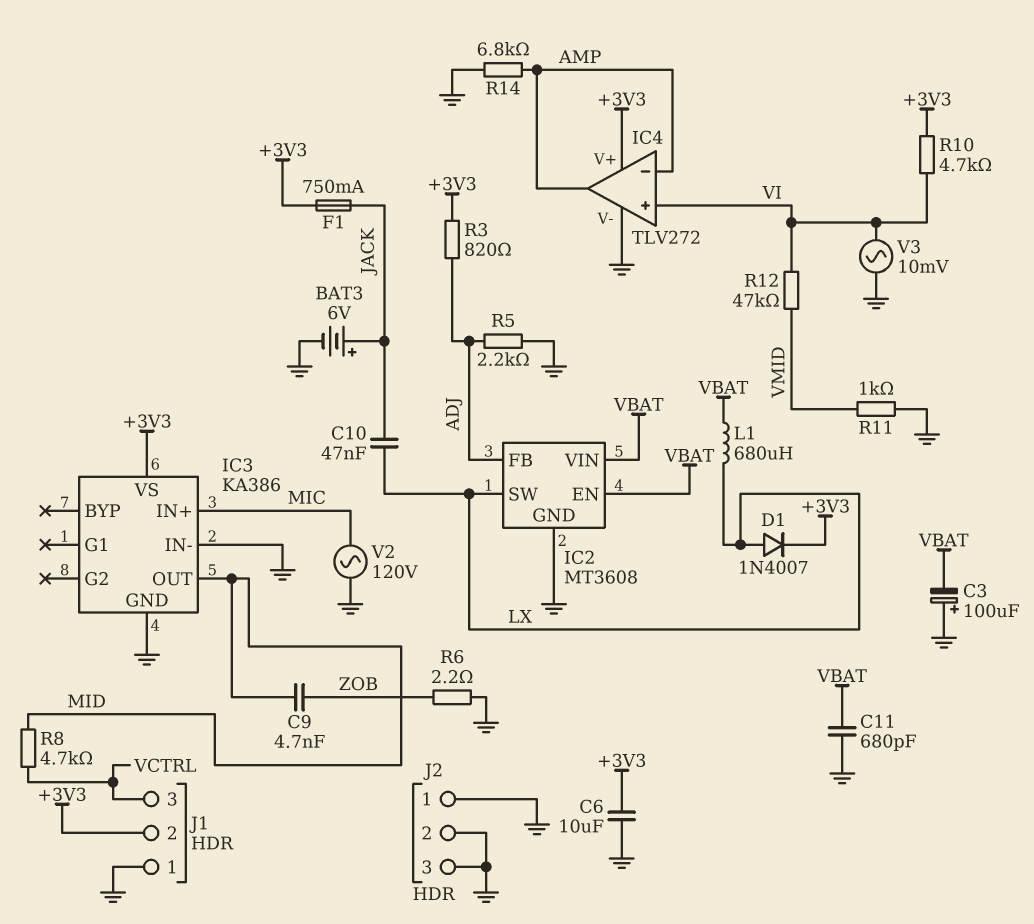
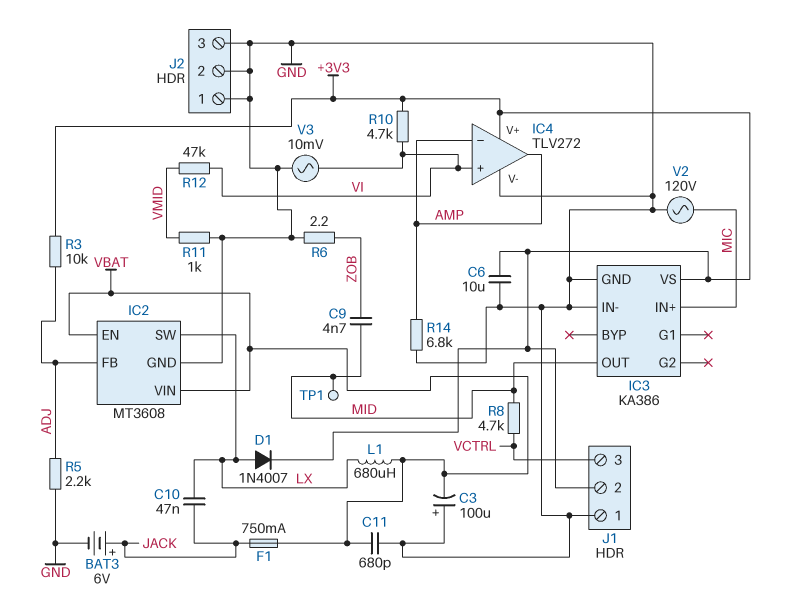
F1: 750mA (+3V3, JACK) -> 750mA (JACK, VBAT)
R3: 820 (+3V3, ADJ) -> 10k (+3V3, ADJ)
TP1: none -> test point (MID)

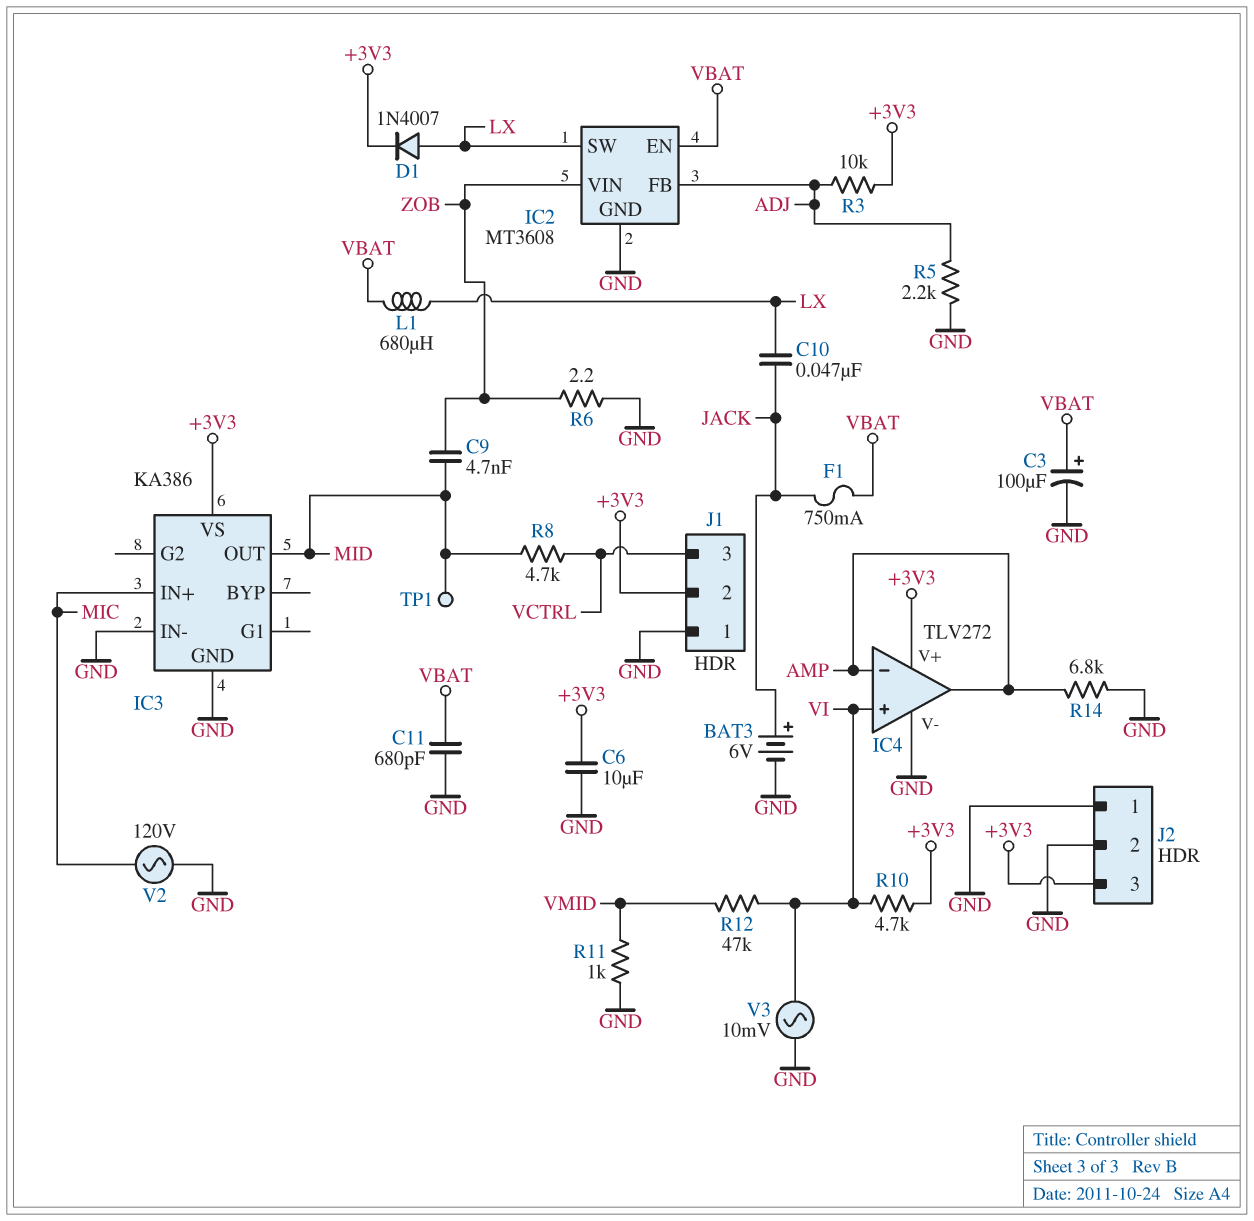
C3: 100uF (plus GND, minus VBAT) -> 100uF (plus VBAT, minus GND)
IC2 pin VIN: VBAT -> ZOB
J2 pin 3: GND -> +3V3

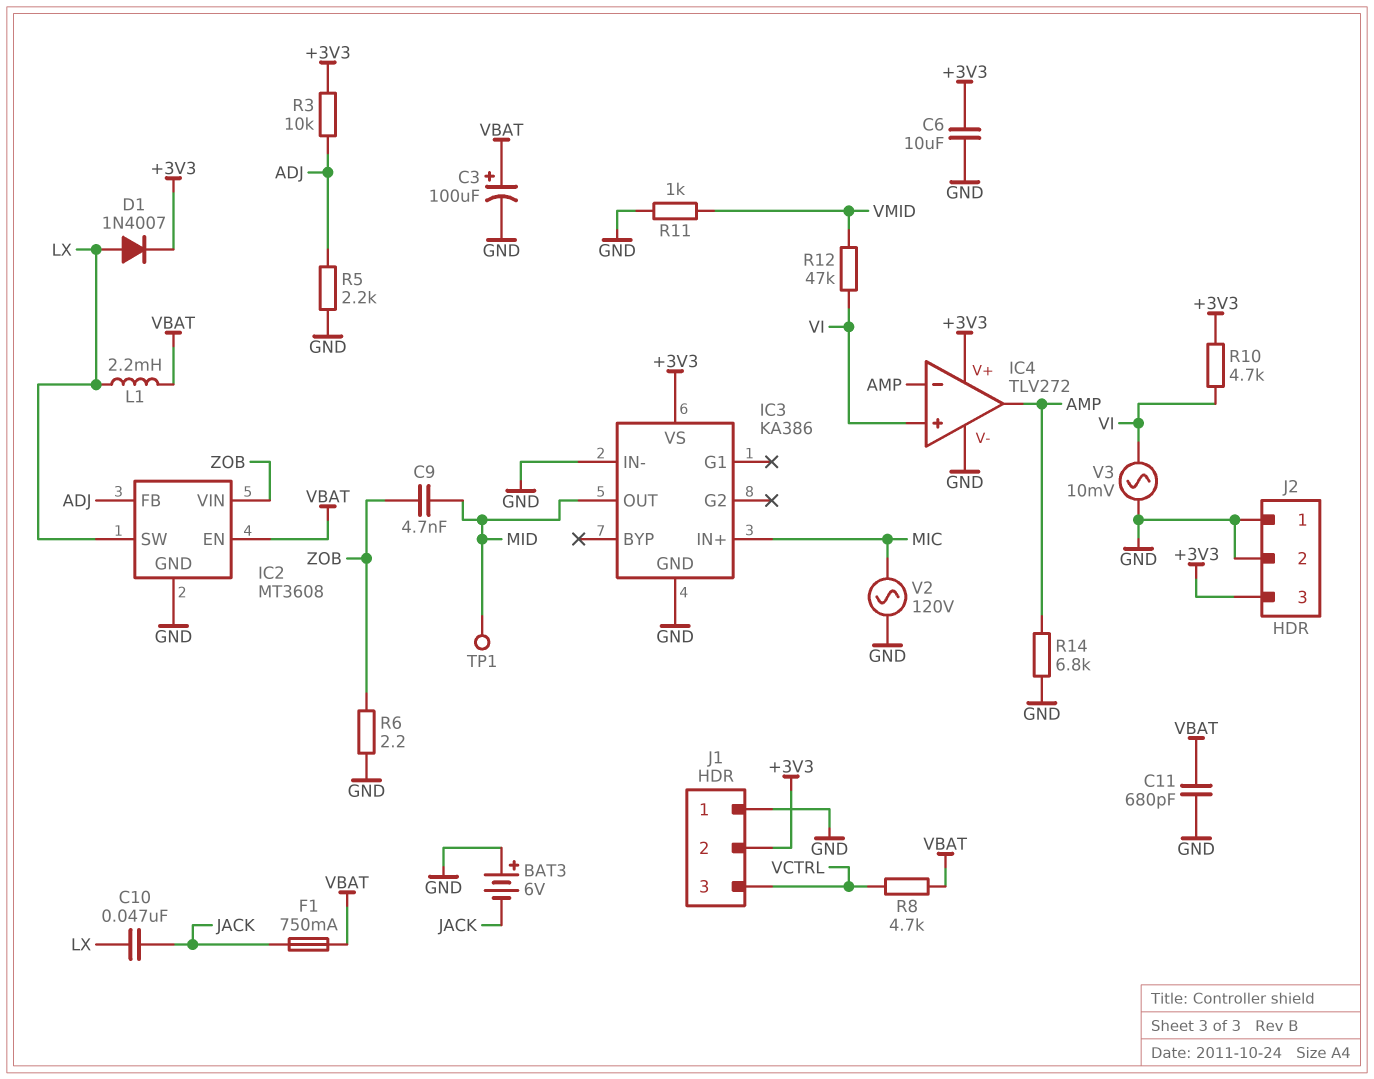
BAT3: 6V (plus JACK, minus GND) -> 6V (plus GND, minus JACK)
L1: 680uH (LX, VBAT) -> 2.2mH (LX, VBAT)
R8: 4.7k (MID, VCTRL) -> 4.7k (VBAT, VCTRL)

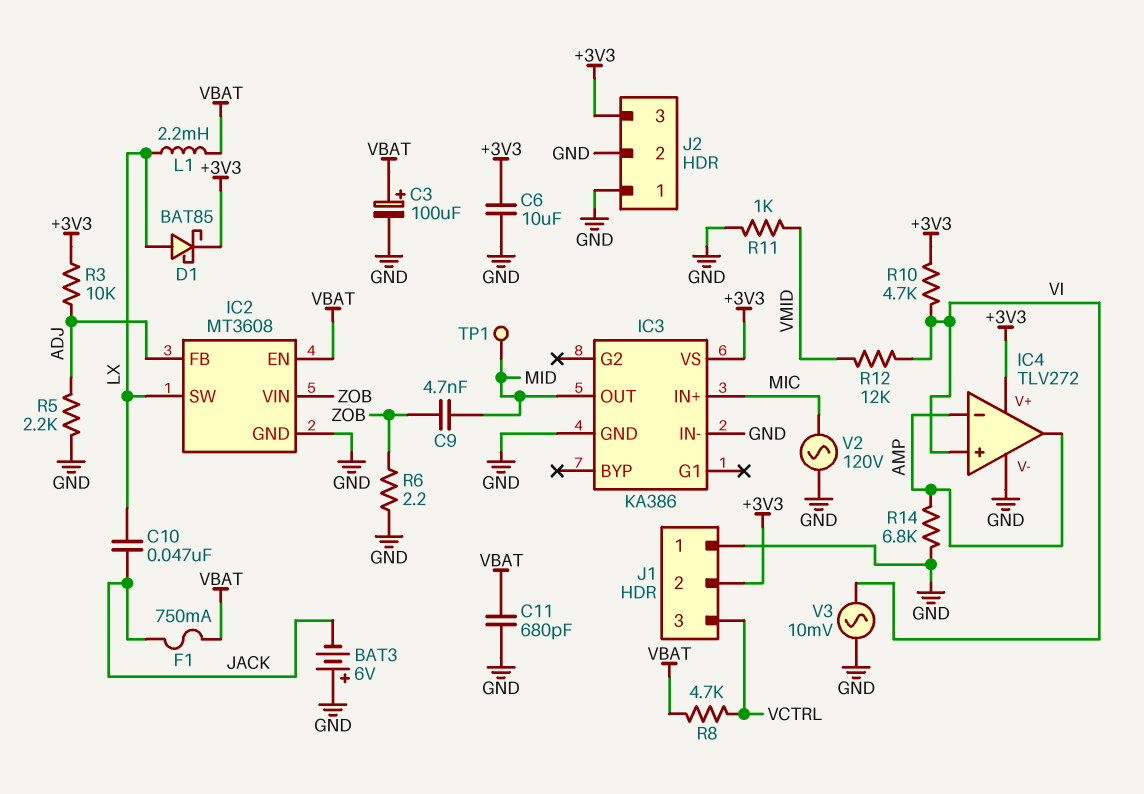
D1: diode 1N4007 (A LX, K +3V3) -> schottky BAT85 (A LX, K +3V3)
R12: 47k (VI, VMID) -> 12k (VI, VMID)

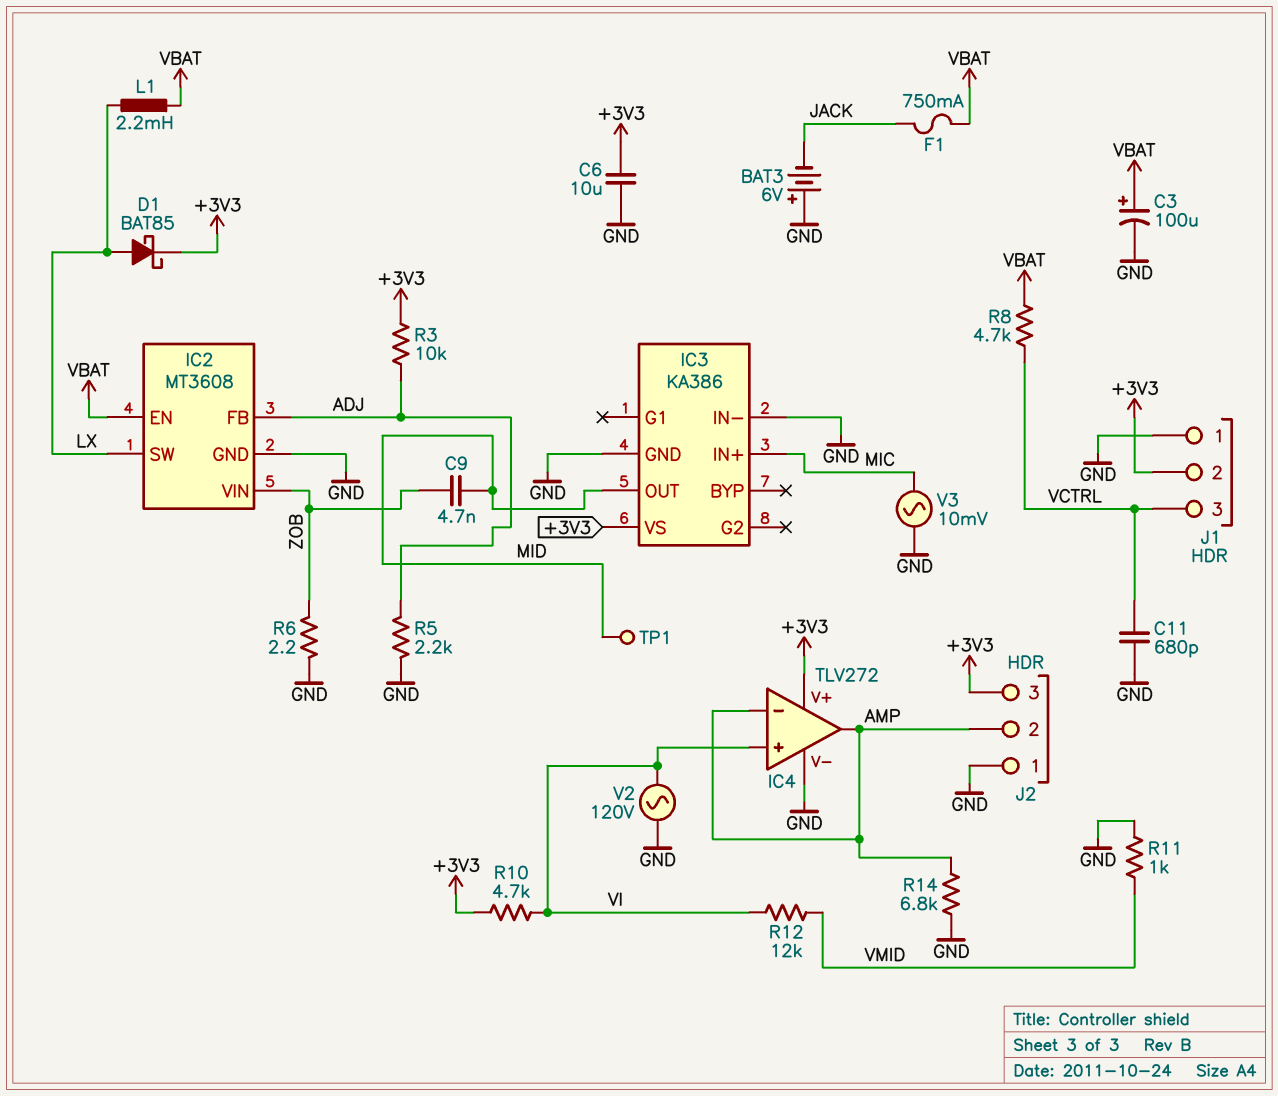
C10: 47nF (JACK, LX) -> none
C11: 680pF (GND, VBAT) -> 680pF (GND, VCTRL)
J2 pin 2: GND -> AMP
V2: AC 120V (GND, MIC) -> AC 120V (GND, VI)
V3: AC 10mV (GND, VI) -> AC 10mV (GND, MIC)

